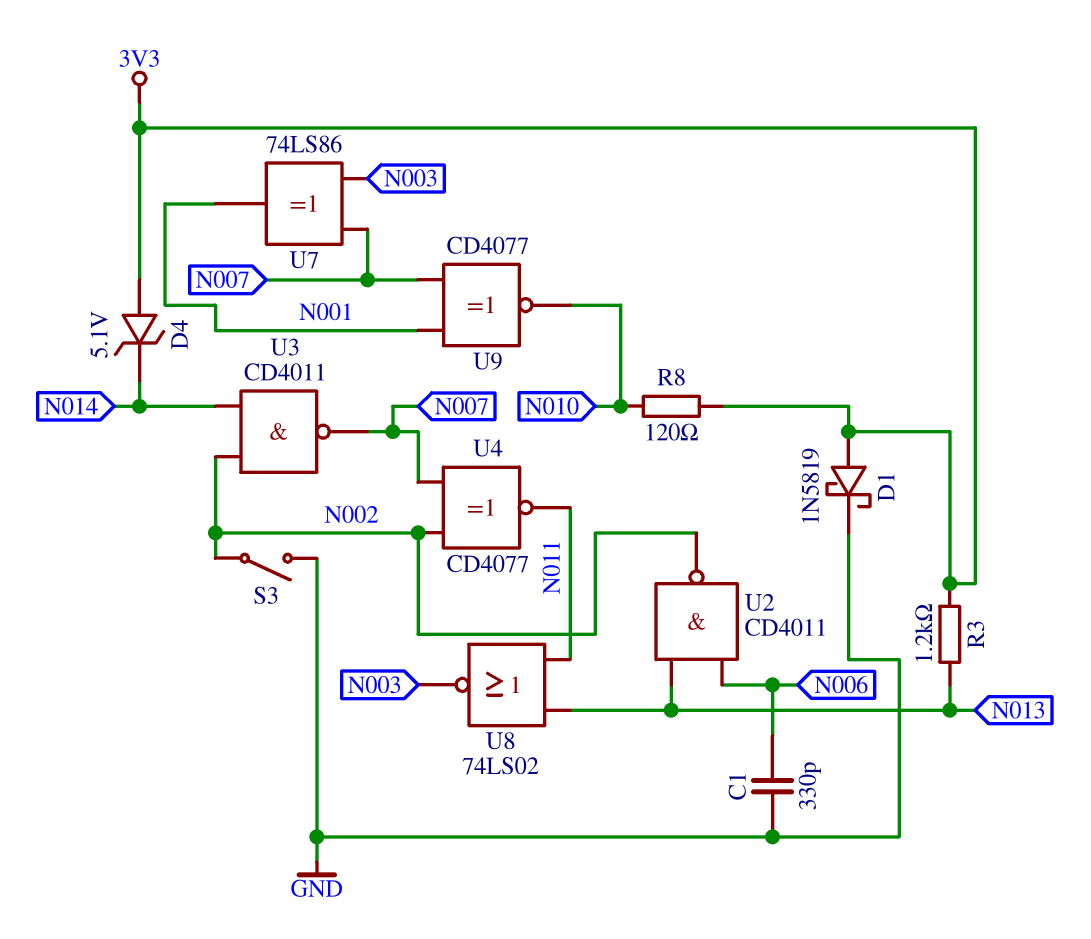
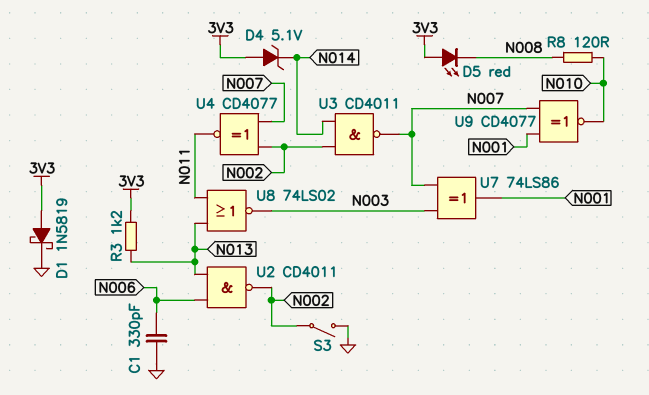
D5: none -> LED red (A 3V3, K N008)
R8: 120 (3V3, N010) -> 120 (N008, N010)

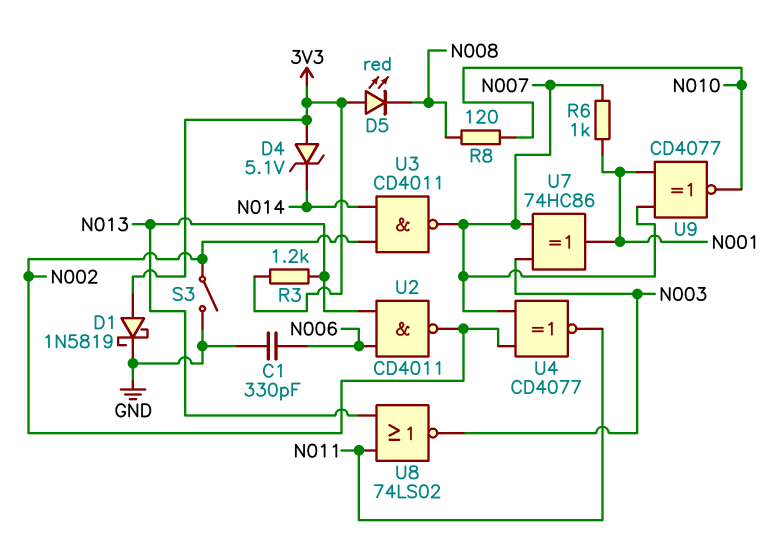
R6: none -> 1k (N001, N007)
U7: XOR 74LS86 (in N003, in N007, out N001) -> XOR 74HC86 (in N003, in N007, out N001)

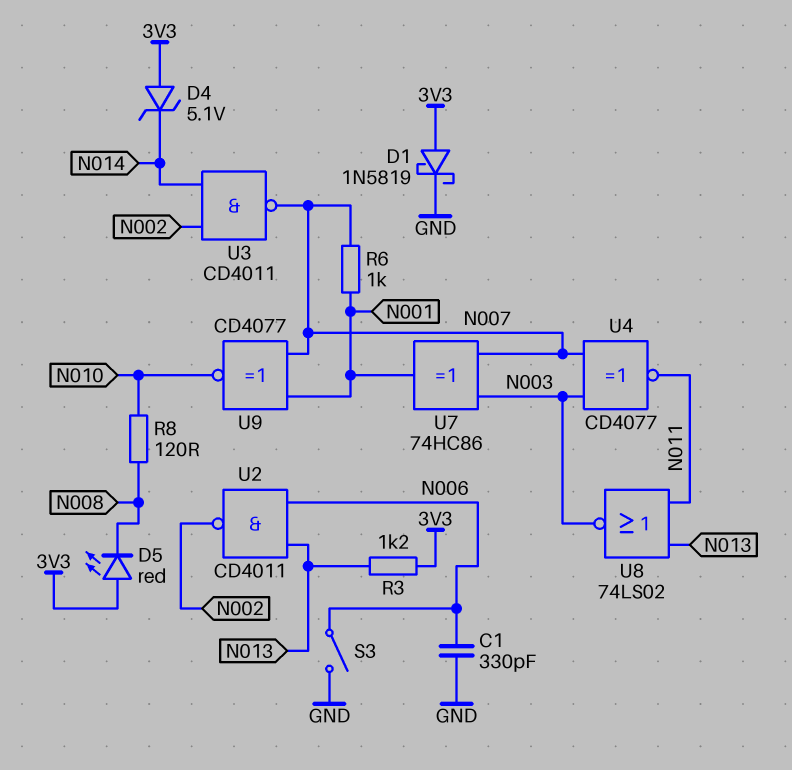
S3: switch (GND, N002) -> switch (GND, N006)
U4: XNOR CD4077 (in N002, in N007, out N011) -> XNOR CD4077 (in N003, in N007, out N011)

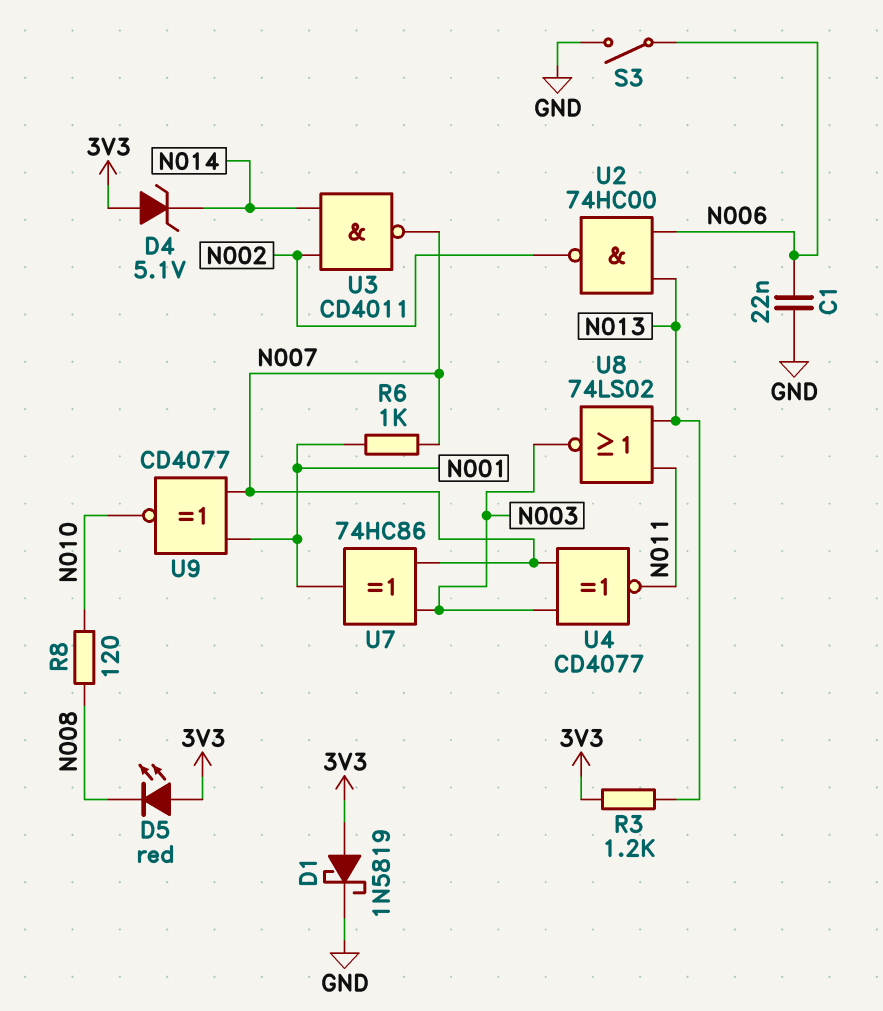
C1: 330pF (GND, N006) -> 22nF (GND, N006)
U2: NAND CD4011 (in N006, in N013, out N002) -> NAND 74HC00 (in N006, in N013, out N002)

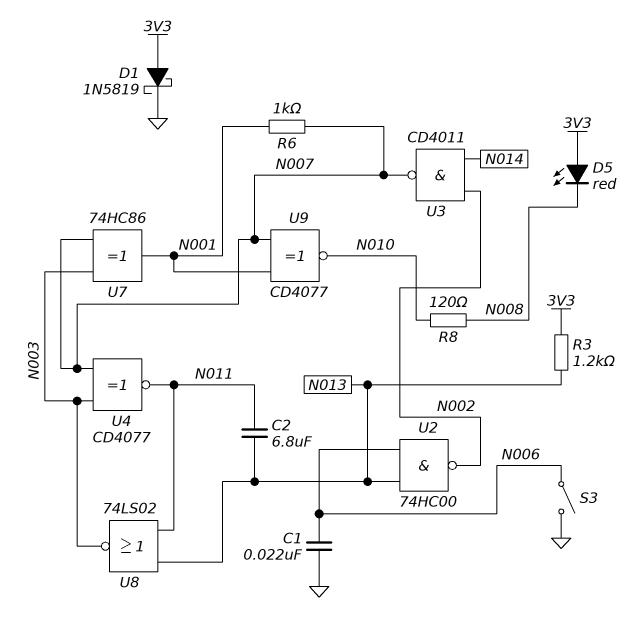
C2: none -> 6.8uF (N011, N013)
D4: zener 5.1V (A 3V3, K N014) -> none

